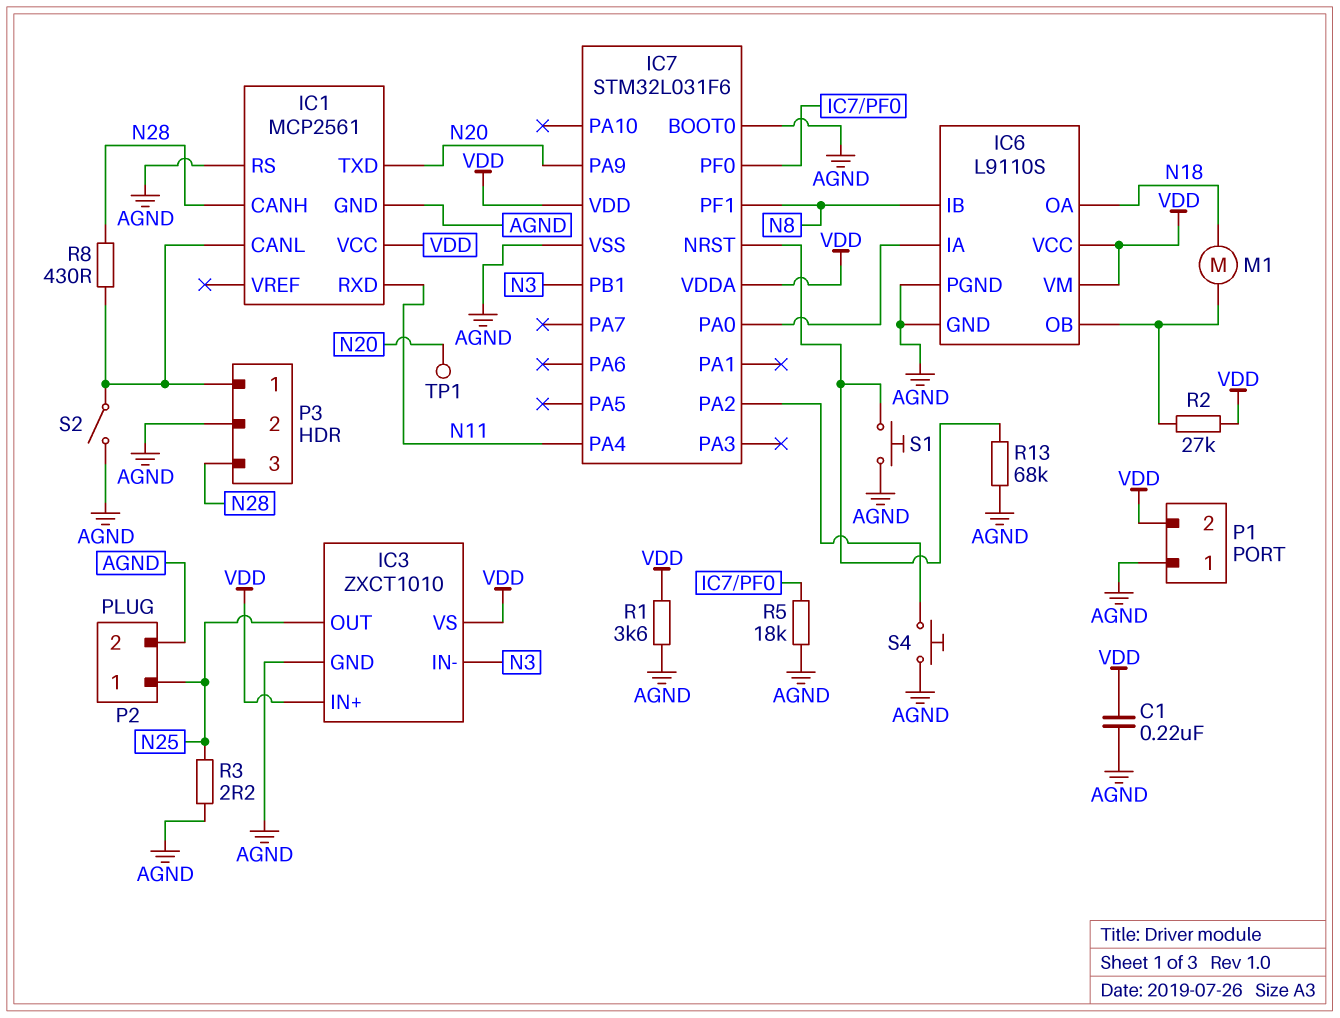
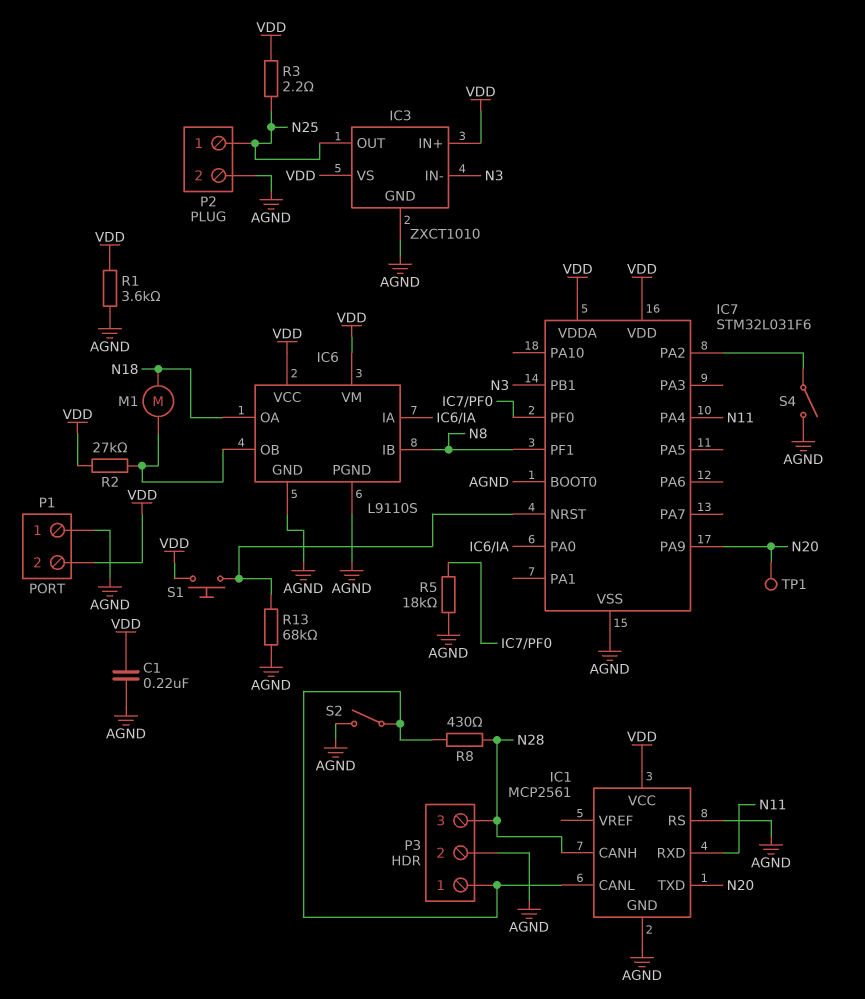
R3: 2.2 (AGND, N25) -> 2.2 (N25, VDD)
S1: button (AGND, IC7/NRST) -> button (IC7/NRST, VDD)
S4: button (AGND, IC7/PA2) -> switch (AGND, IC7/PA2)

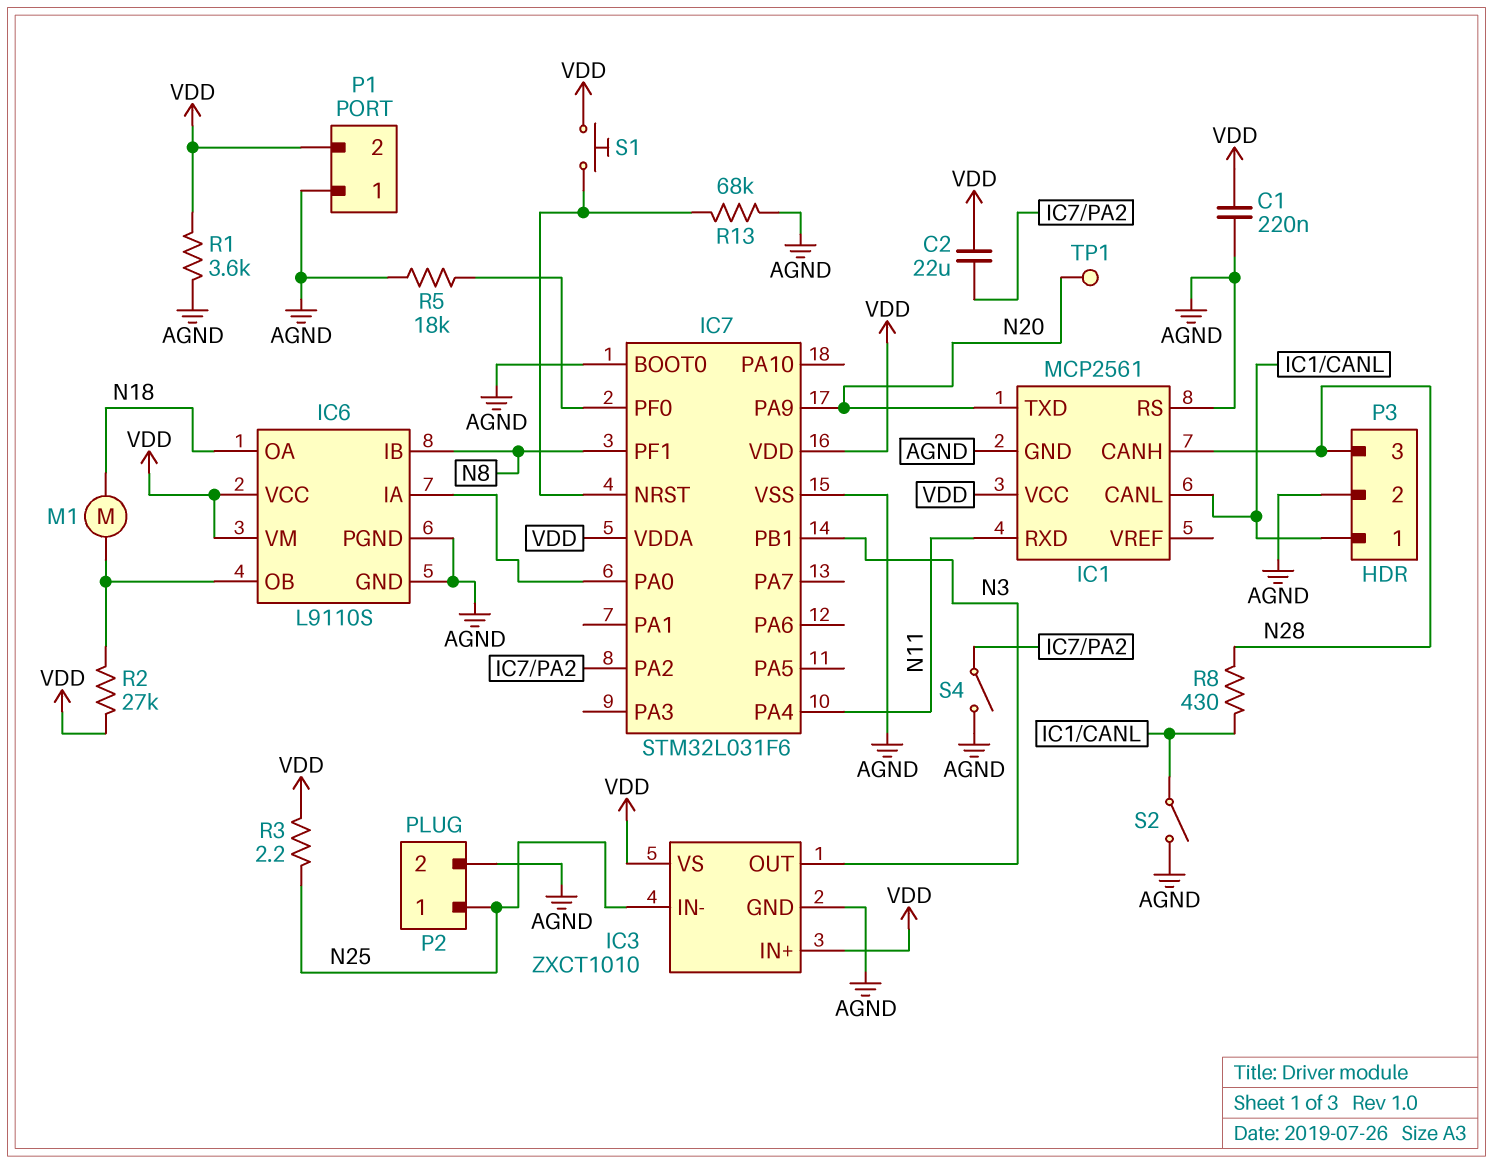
C2: none -> 22uF (IC7/PA2, VDD)
IC3 pin IN-: N3 -> N25
IC3 pin OUT: N25 -> N3

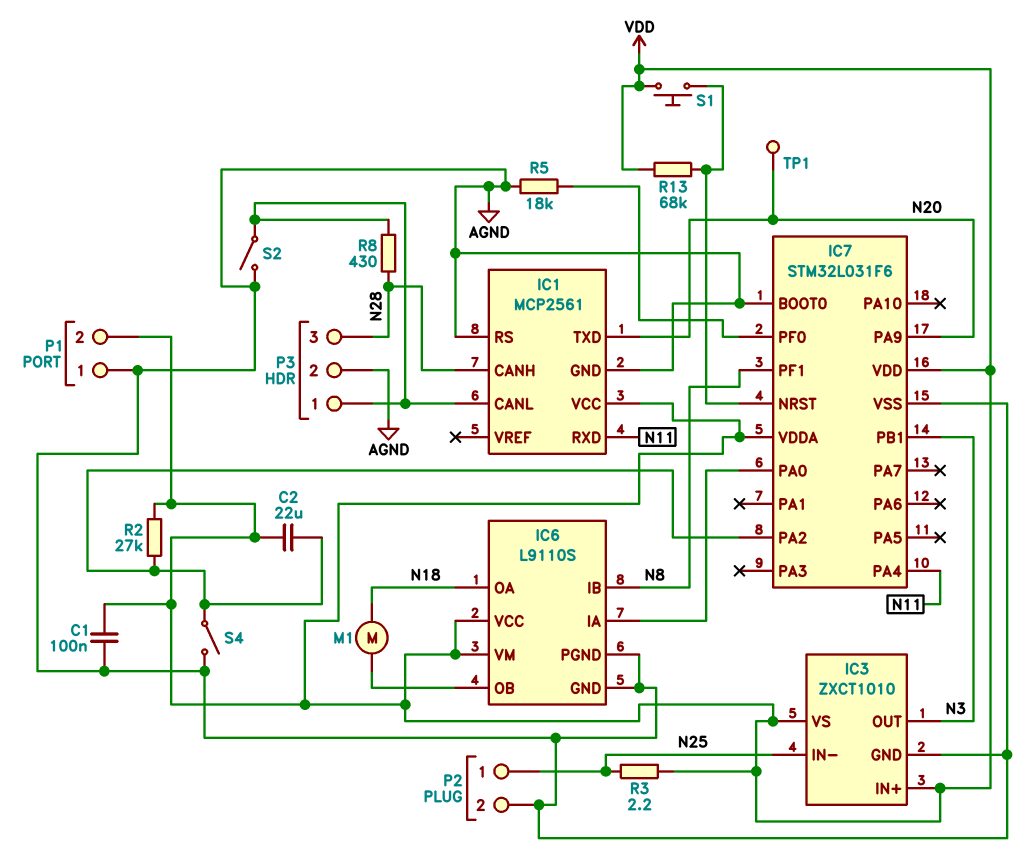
C1: 220nF (AGND, VDD) -> 100nF (AGND, VDD)
R1: 3.6k (AGND, VDD) -> none
R2: 27k (IC6/OB, VDD) -> 27k (IC7/PA2, VDD)
R13: 68k (AGND, IC7/NRST) -> 68k (IC7/NRST, VDD)

